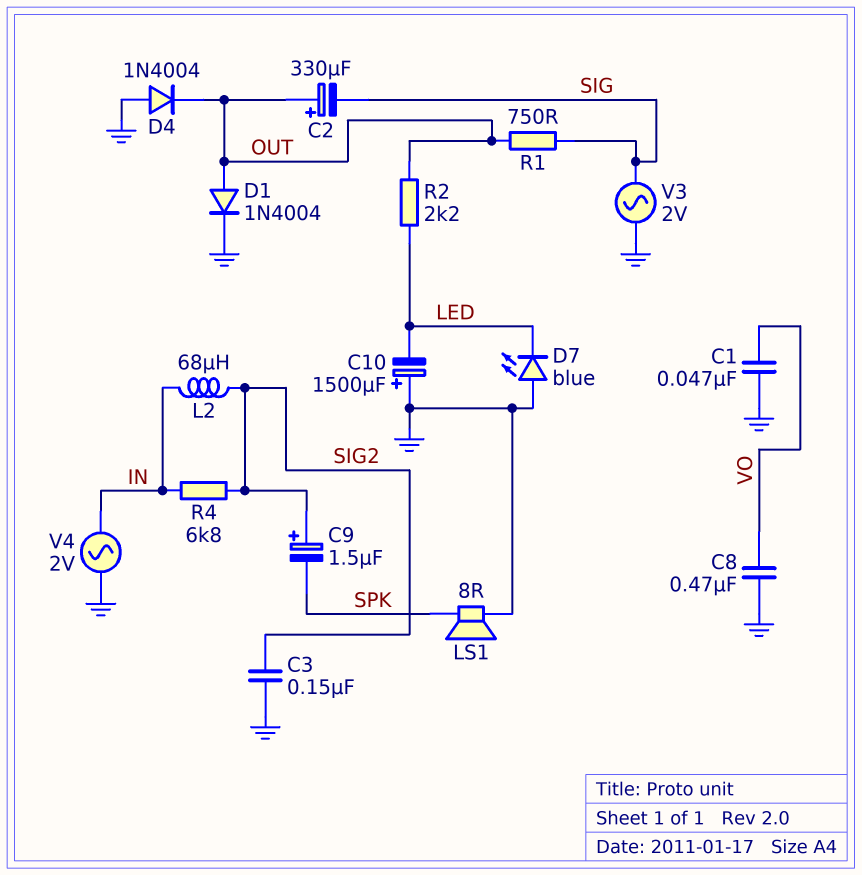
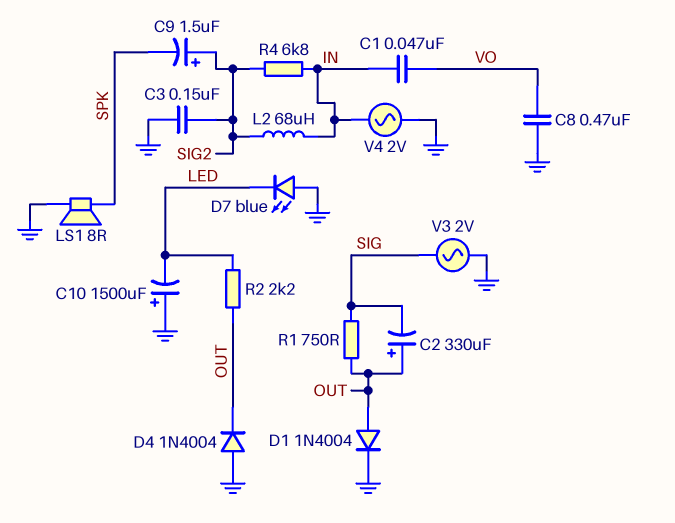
C1: 47nF (GND, VO) -> 47nF (IN, VO)

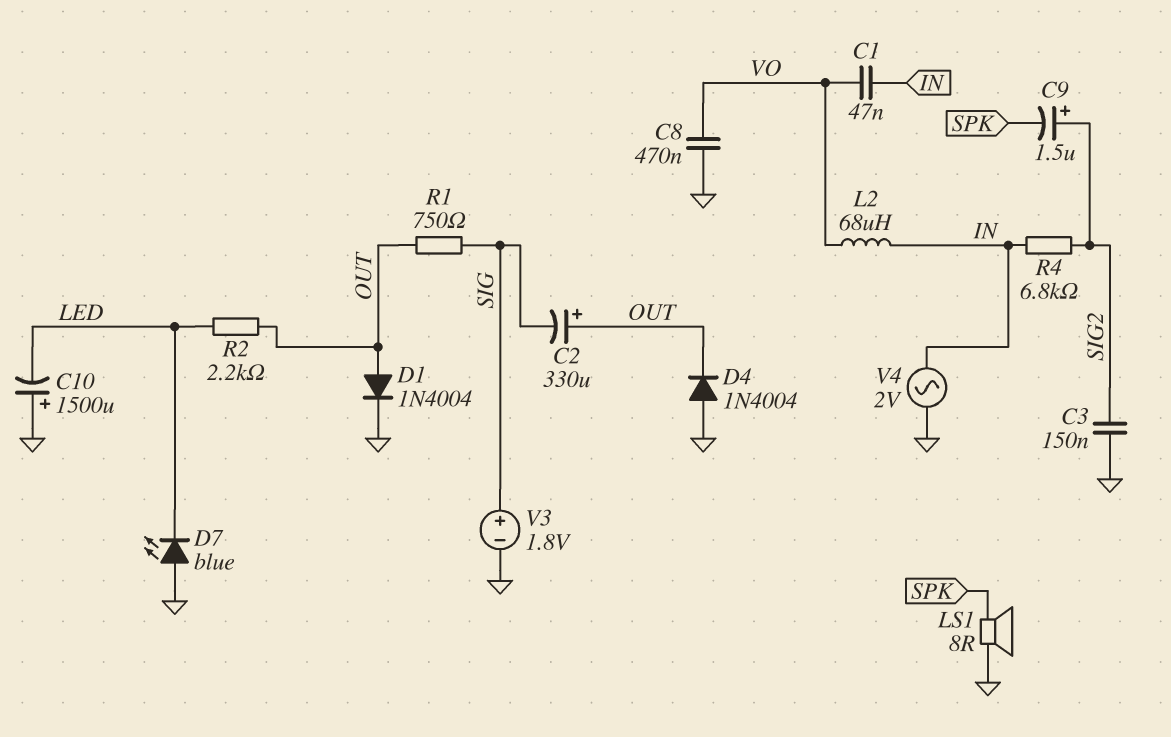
L2: 68uH (IN, SIG2) -> 68uH (IN, VO)
V3: AC 2V (GND, SIG) -> 1.8V (plus SIG, minus GND)

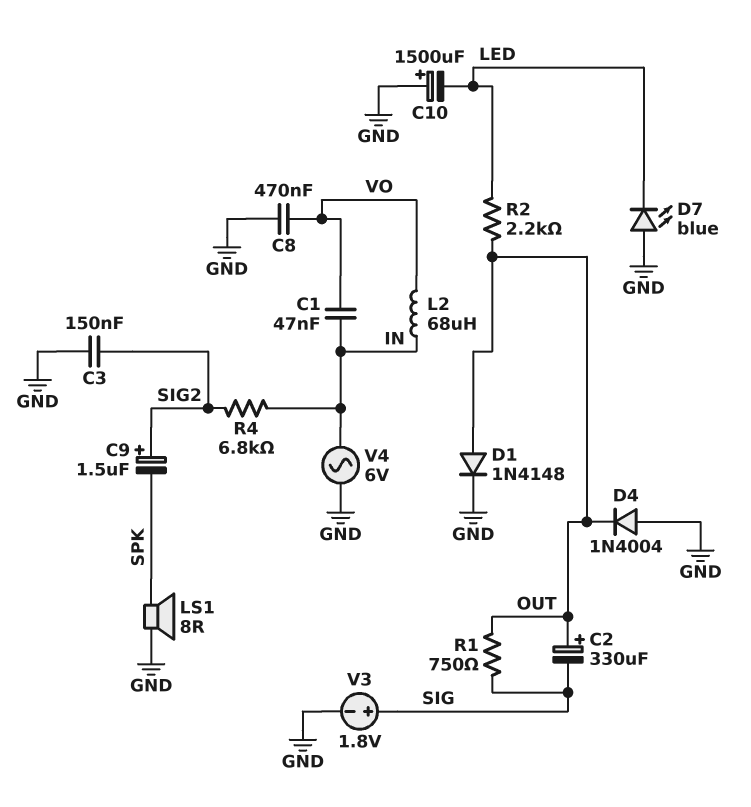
D1: diode 1N4004 (A OUT, K GND) -> diode 1N4148 (A OUT, K GND)
V4: AC 2V (GND, IN) -> AC 6V (GND, IN)

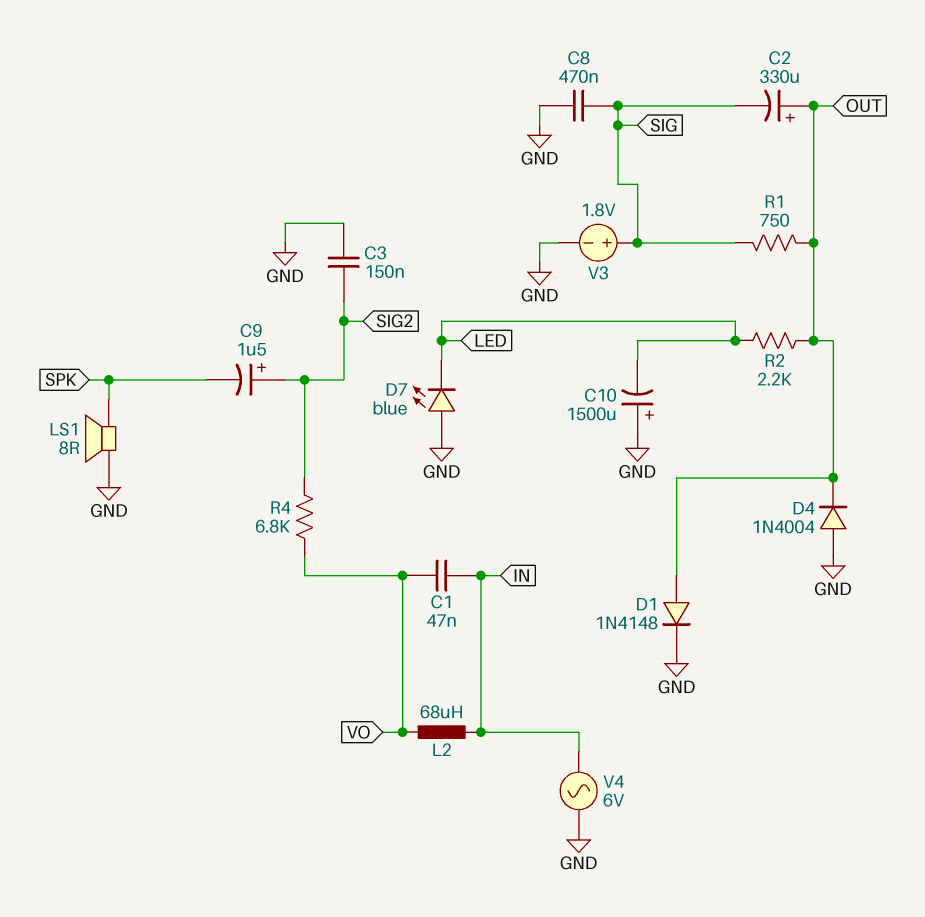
C8: 470nF (GND, VO) -> 470nF (GND, SIG)
R4: 6.8k (IN, SIG2) -> 6.8k (SIG2, VO)

